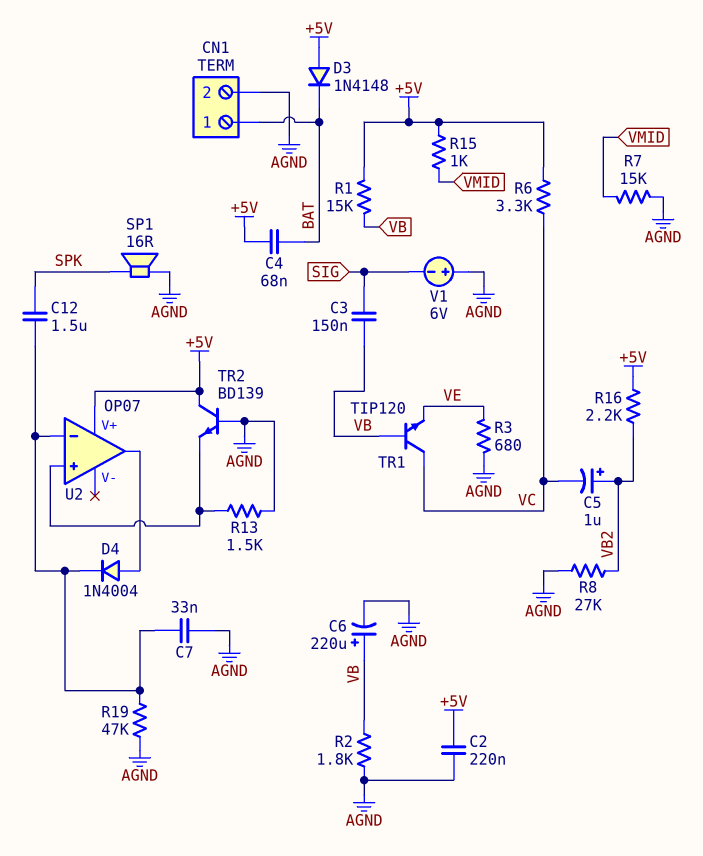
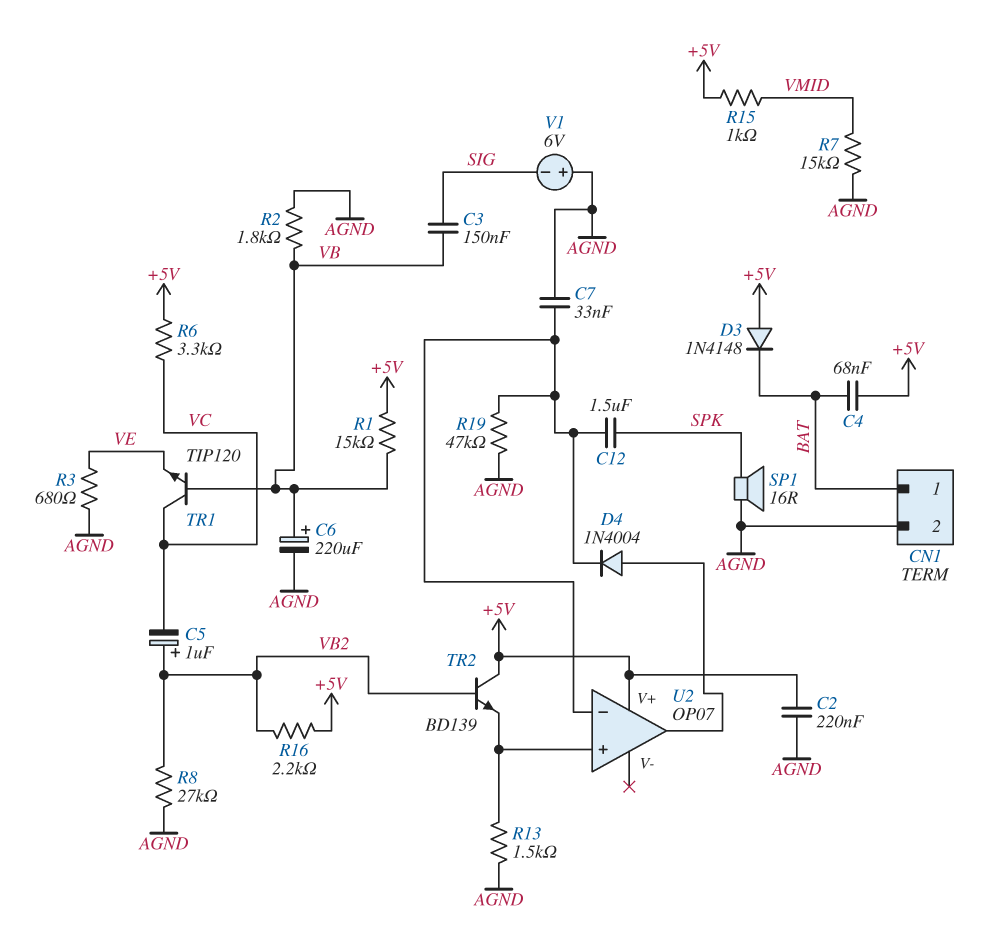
TR2: NPN BD139 (B AGND, C +5V, E U2/in+) -> NPN BD139 (B VB2, C +5V, E U2/in+)

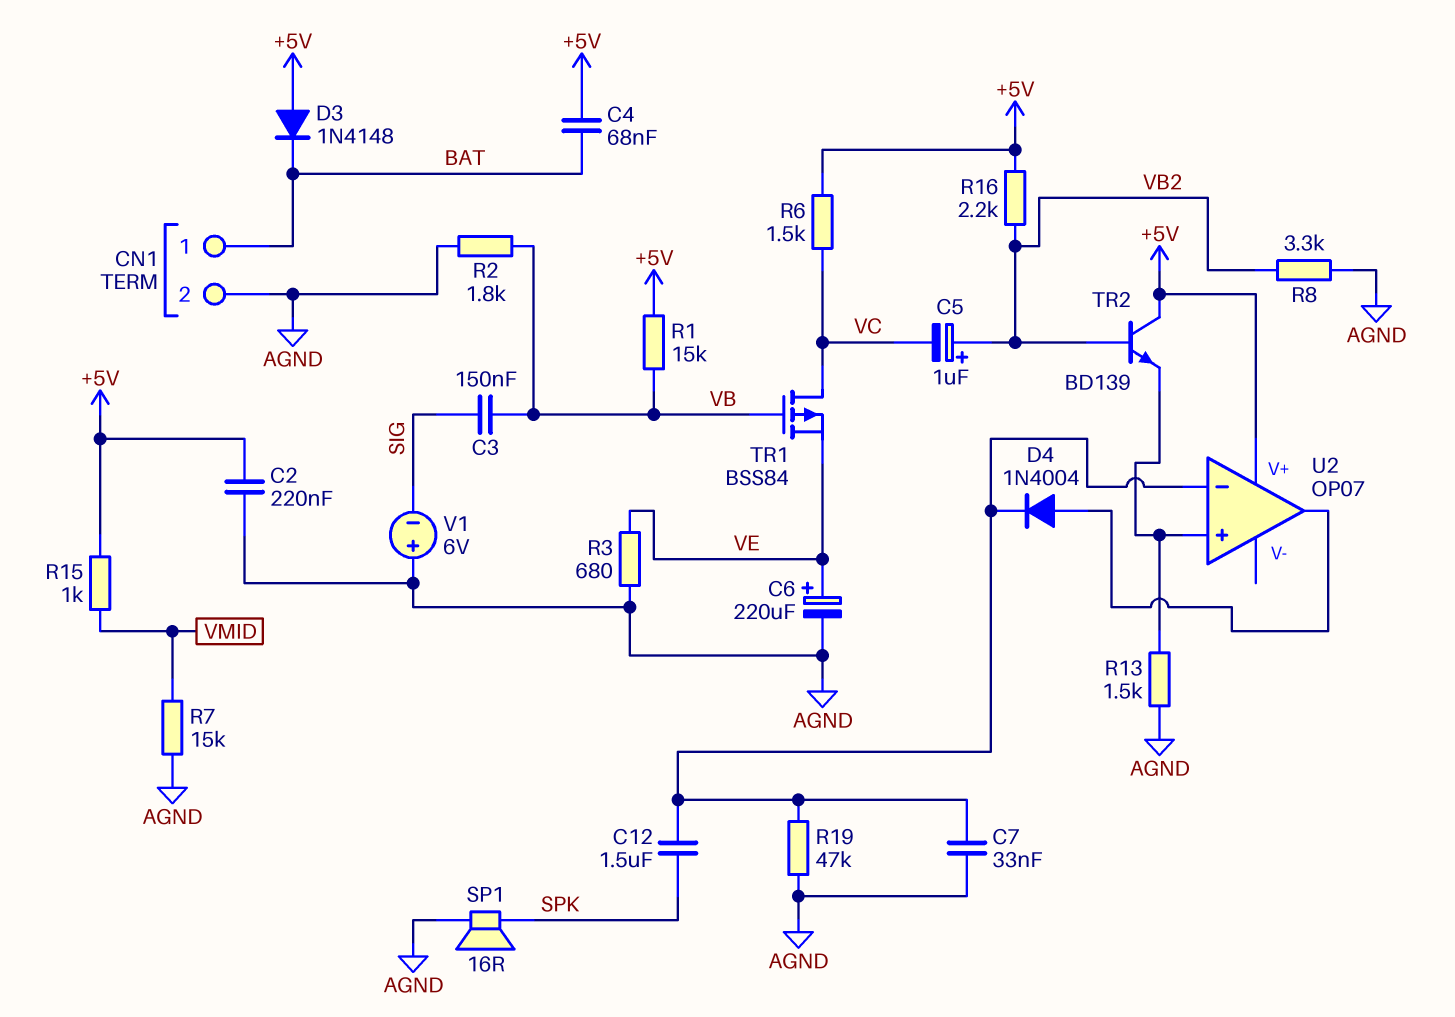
C6: 220uF (plus VB, minus AGND) -> 220uF (plus VE, minus AGND)
R6: 3.3k (+5V, VC) -> 1.5k (+5V, VC)
R8: 27k (AGND, VB2) -> 3.3k (AGND, VB2)
TR1: NPN TIP120 (B VB, C VC, E VE) -> PMOS BSS84 (G VB, D VC, S VE)

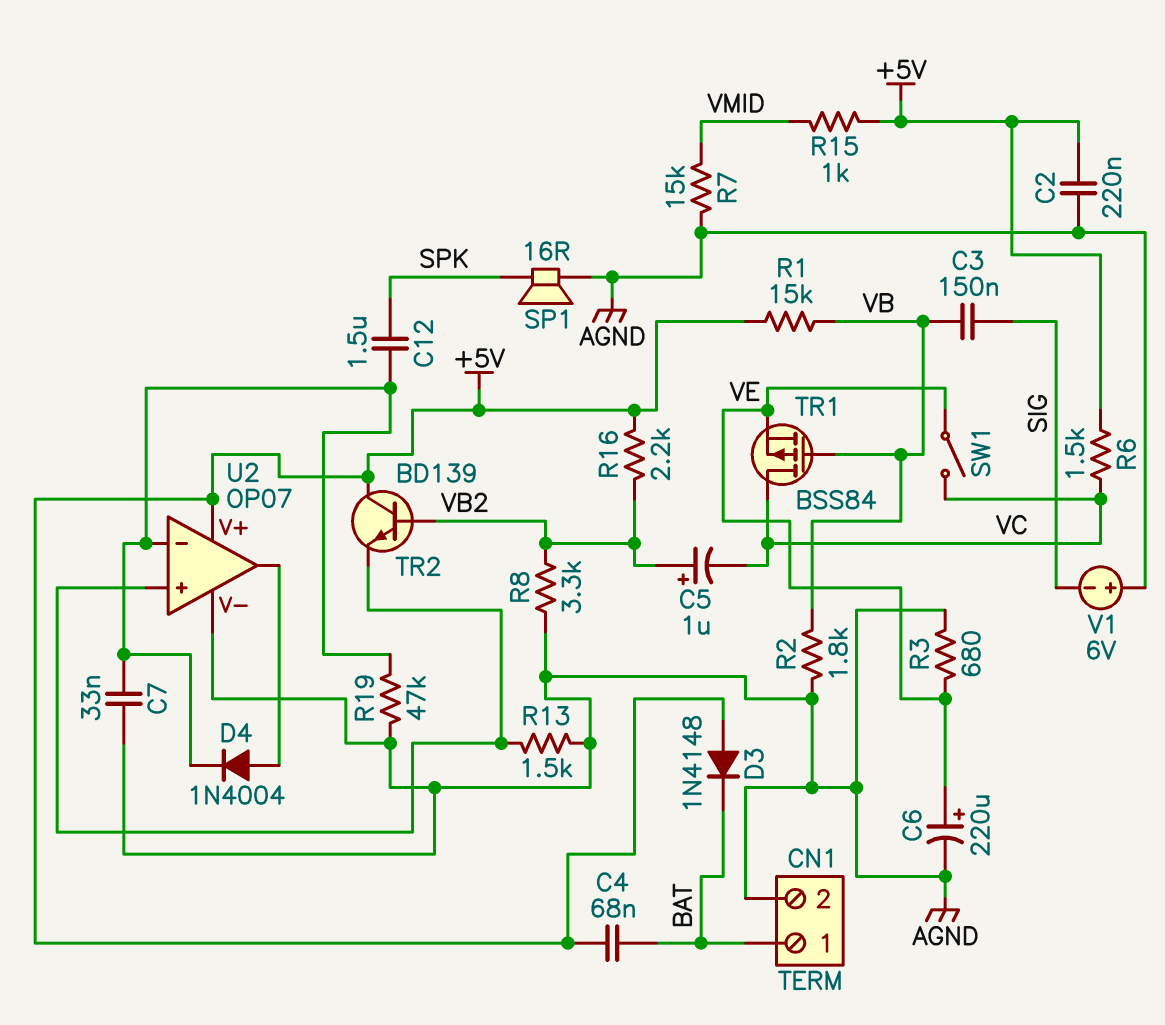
SW1: none -> switch (VC, VE)
U2 pin V-: none -> AGND

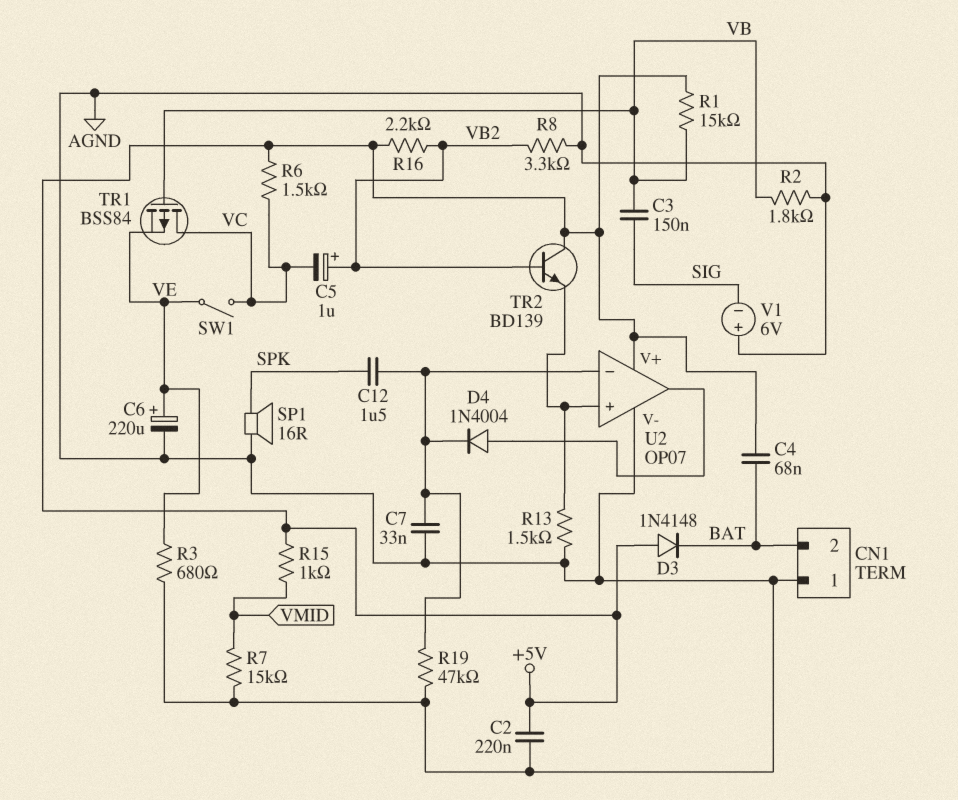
CN1 pin 1: BAT -> AGND
CN1 pin 2: AGND -> BAT

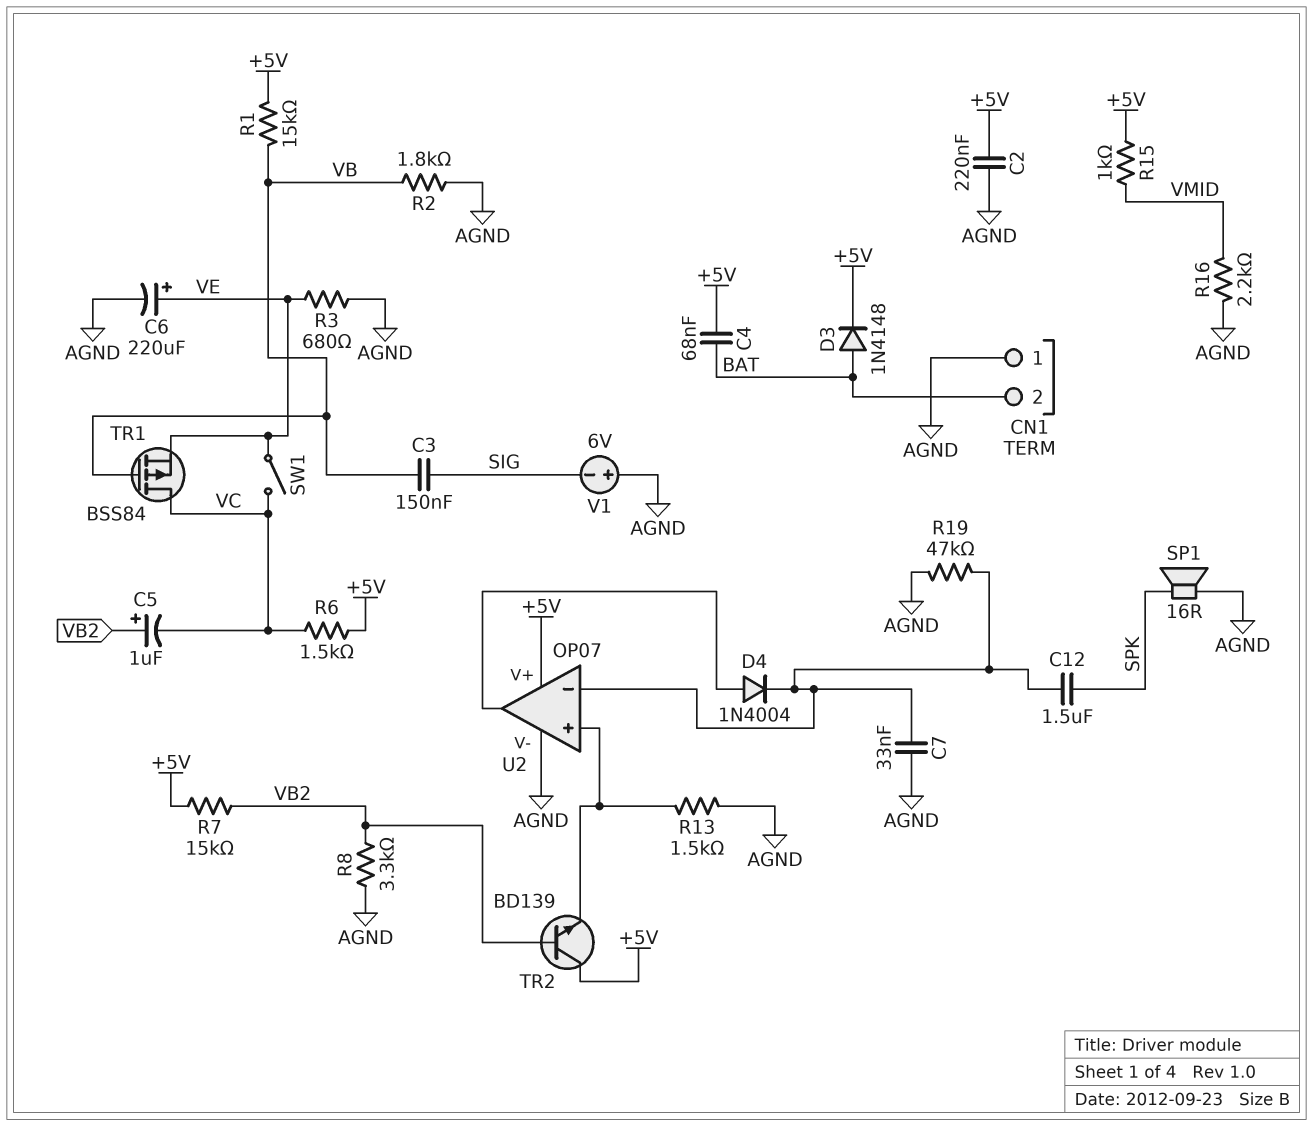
D3: diode 1N4148 (A +5V, K BAT) -> diode 1N4148 (A BAT, K +5V)
R7: 15k (AGND, VMID) -> 15k (+5V, VB2)
R16: 2.2k (+5V, VB2) -> 2.2k (AGND, VMID)

